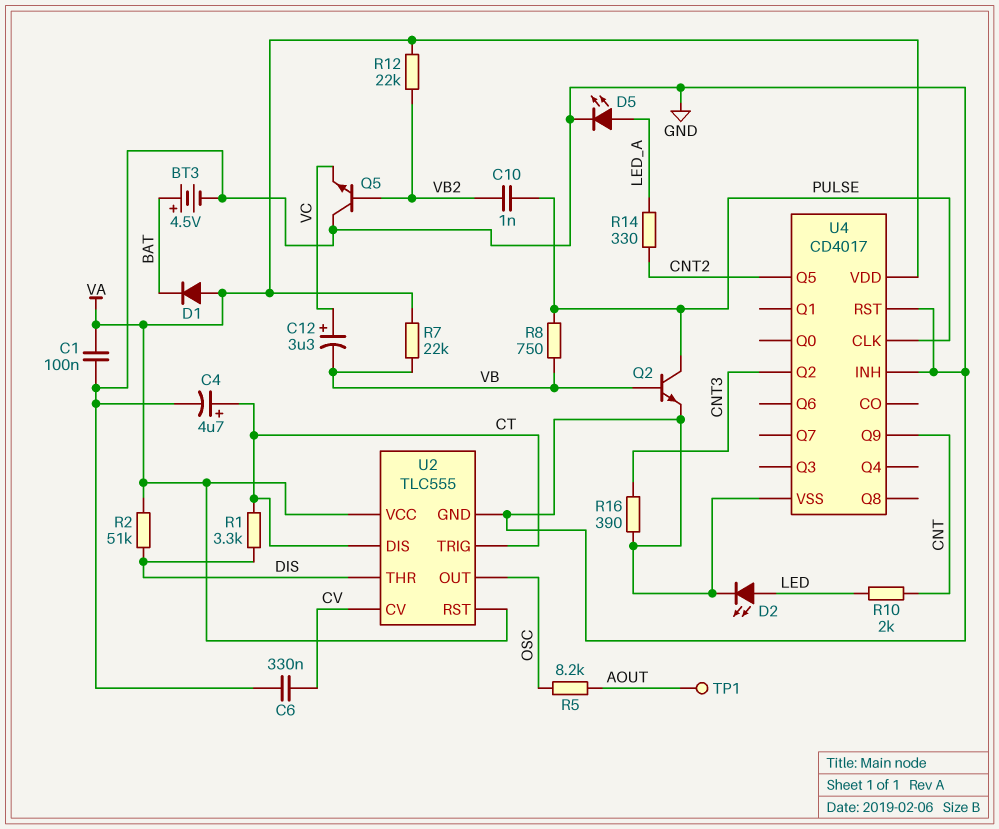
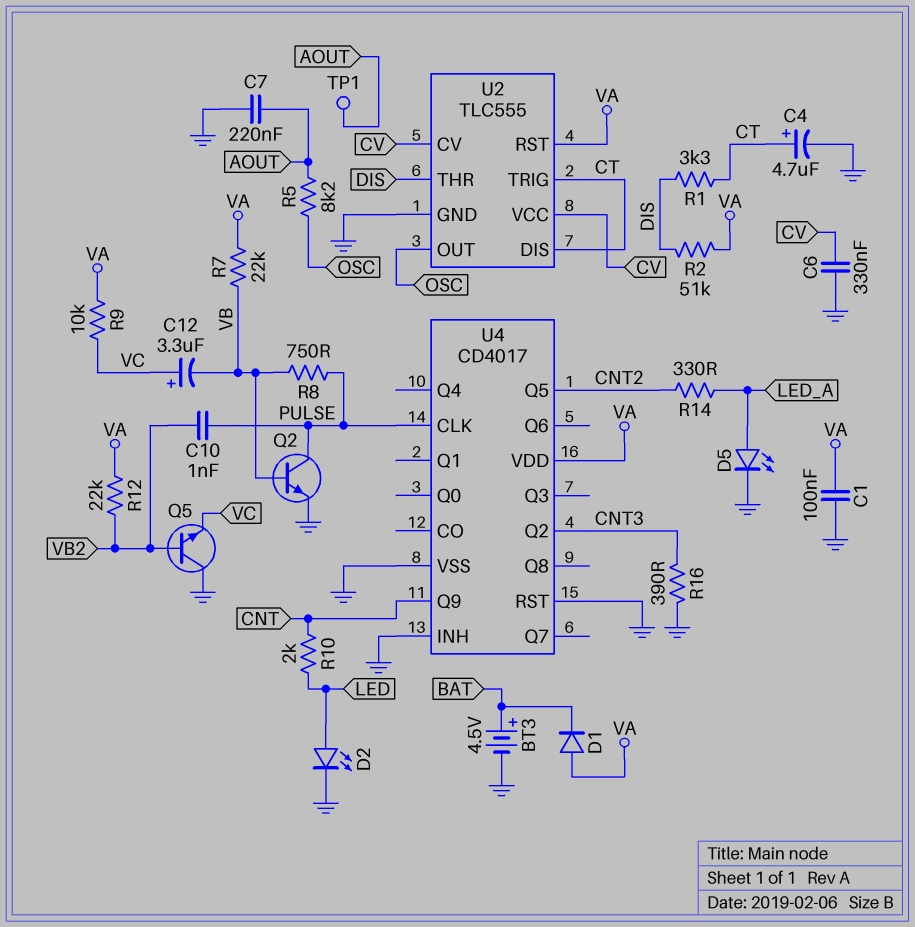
C7: none -> 220nF (AOUT, GND)
R9: none -> 10k (VA, VC)
U2 pin VCC: VA -> CV

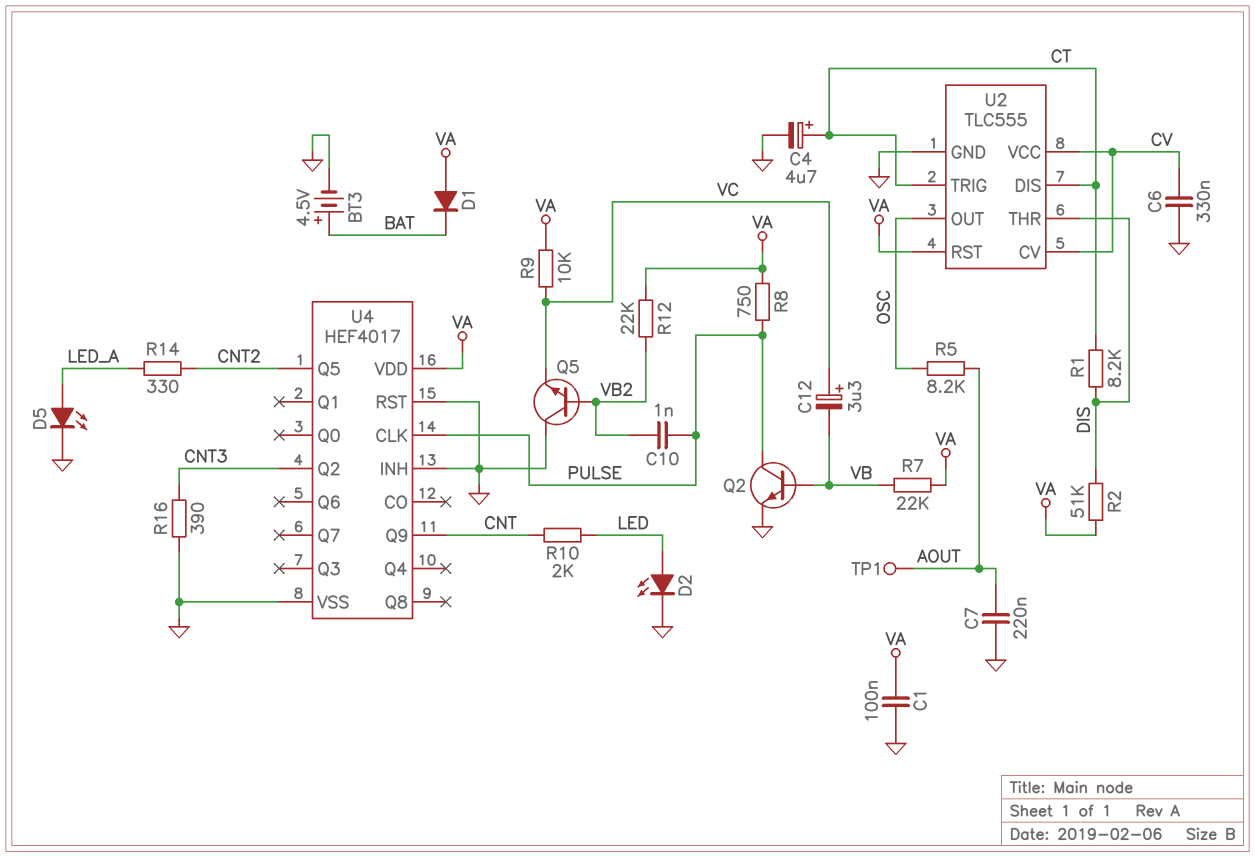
R1: 3.3k (CT, DIS) -> 8.2k (CT, DIS)
R8: 750 (PULSE, VB) -> 750 (PULSE, VA)
U4: CD4017 -> HEF4017

